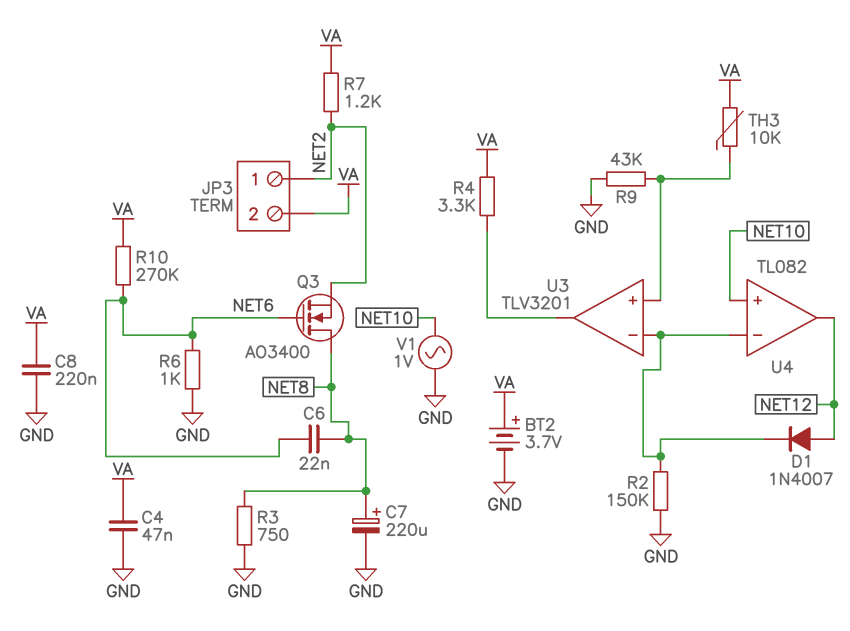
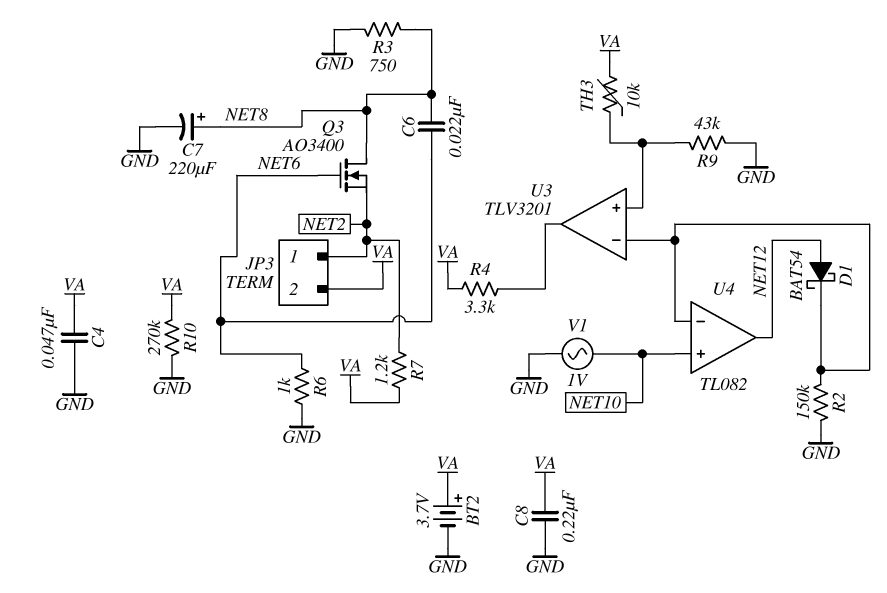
D1: diode 1N4007 (A NET12, K U3/in-) -> schottky BAT54 (A NET12, K U3/in-)
R10: 270k (NET6, VA) -> 270k (GND, VA)

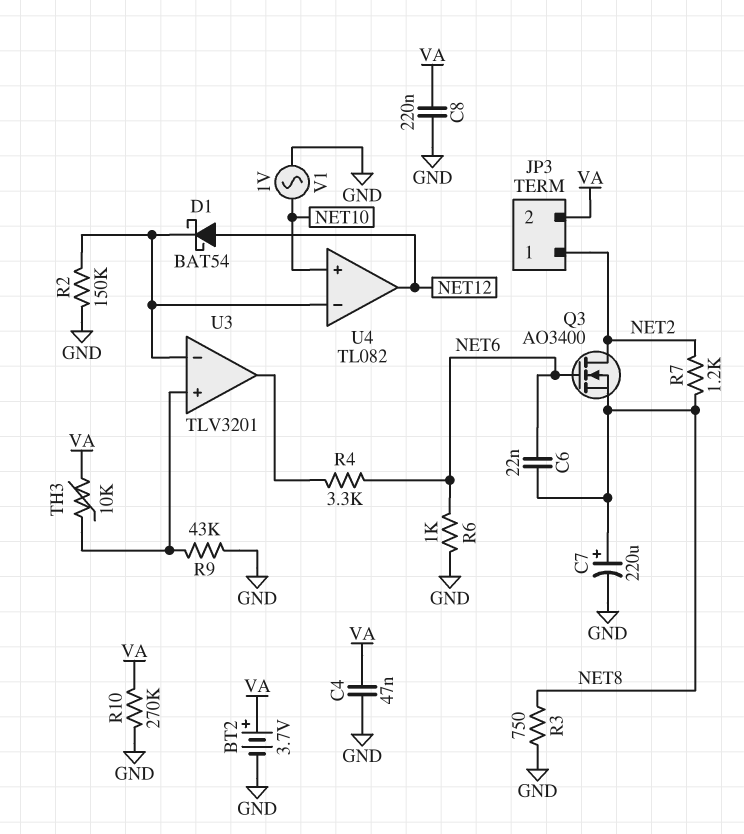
Q3: NMOS AO3400 (G NET6, D NET8, S NET2) -> NMOS AO3400 (G NET6, D NET2, S NET8)
R4: 3.3k (U3/out, VA) -> 3.3k (NET6, U3/out)
R7: 1.2k (NET2, VA) -> 1.2k (NET2, NET8)

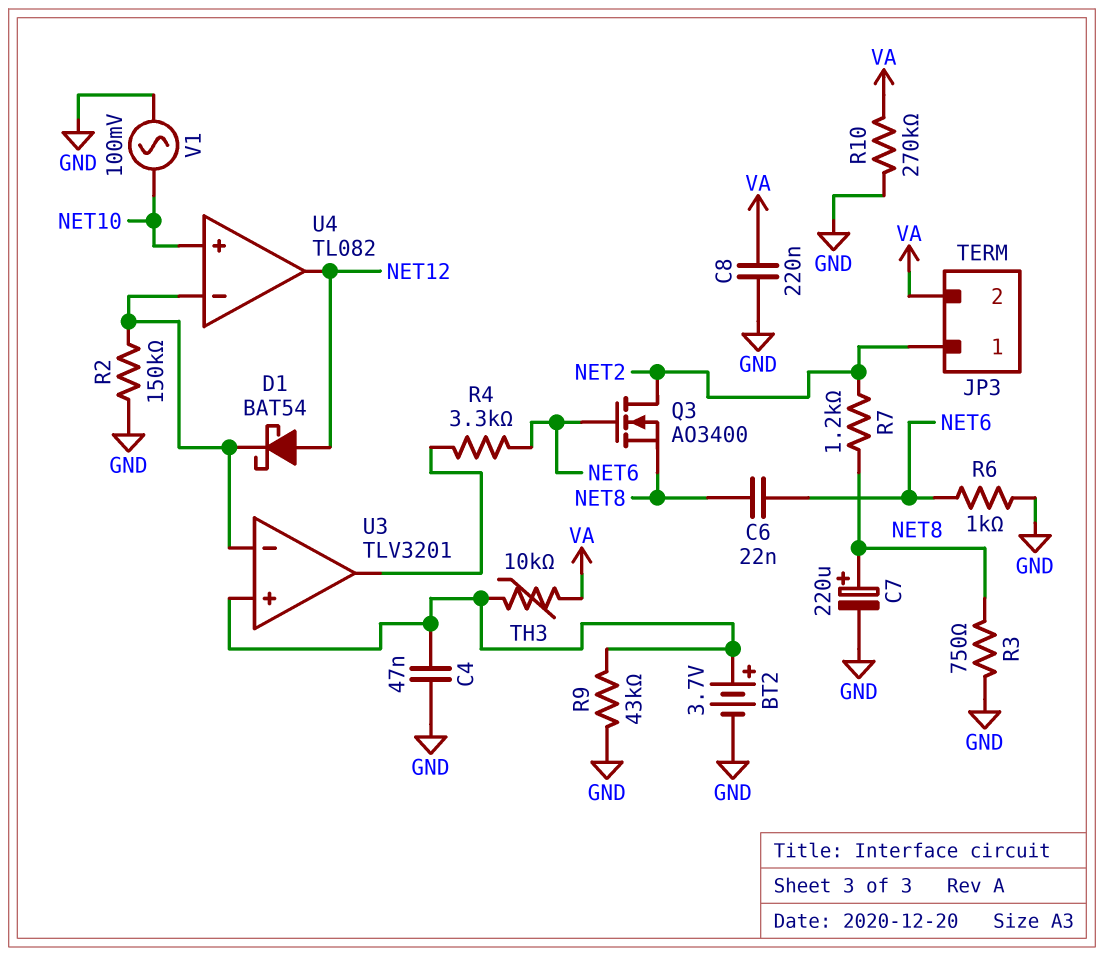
BT2: 3.7V (plus VA, minus GND) -> 3.7V (plus U3/in+, minus GND)
C4: 47nF (GND, VA) -> 47nF (GND, U3/in+)
V1: AC 1V (GND, NET10) -> AC 100mV (GND, NET10)

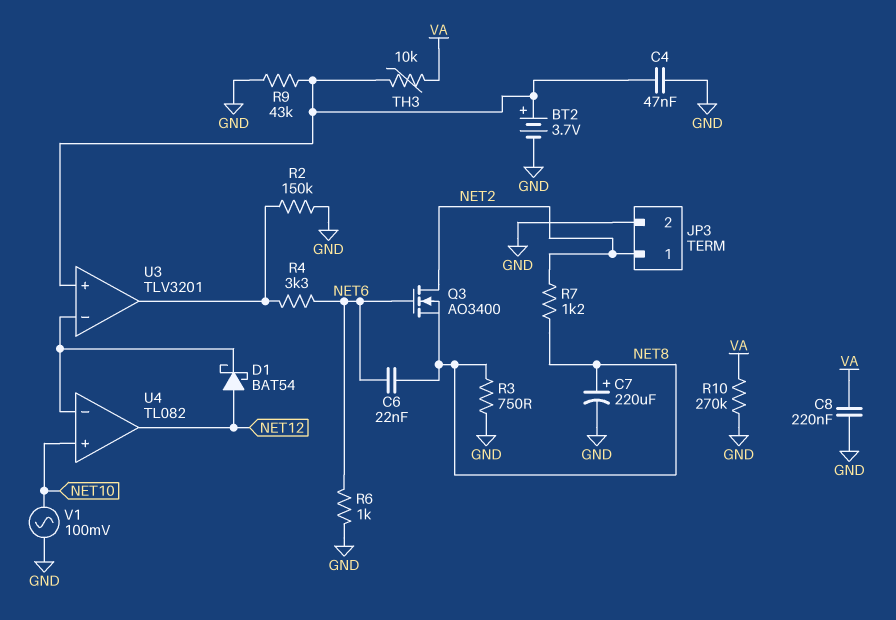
JP3 pin 2: VA -> GND
R2: 150k (GND, U3/in-) -> 150k (GND, U3/out)

